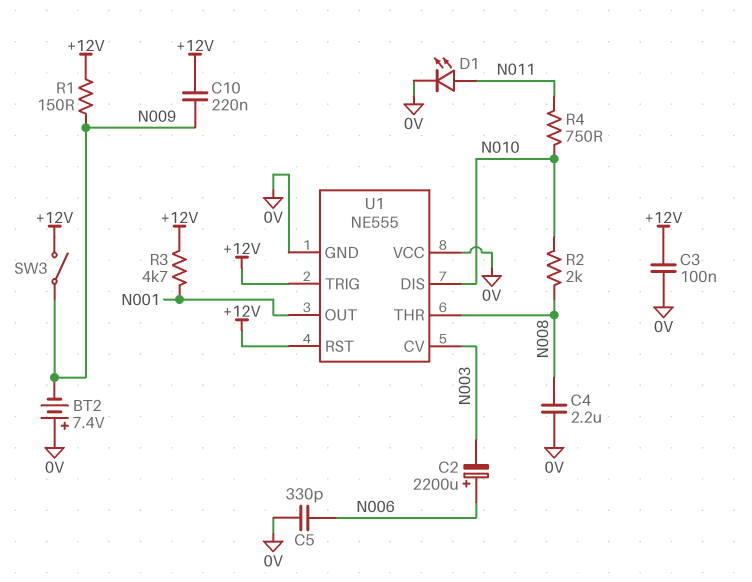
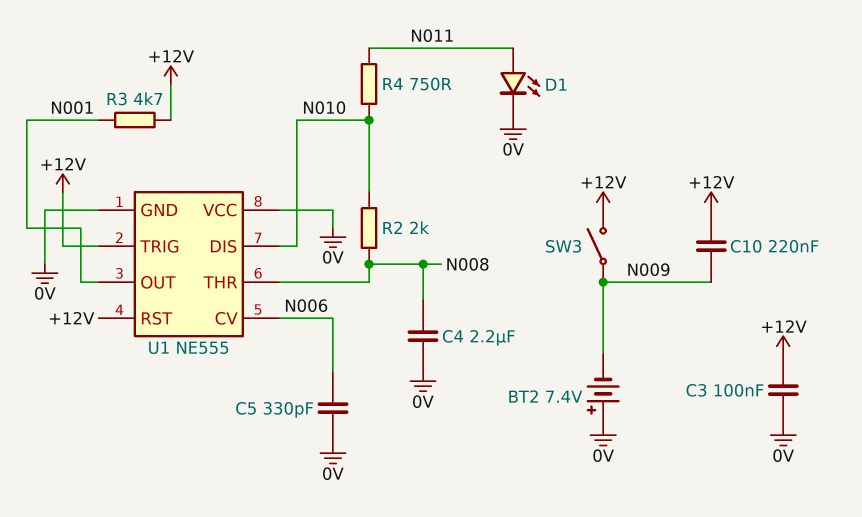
C2: 2200uF (plus N006, minus N003) -> none
R1: 150 (+12V, N009) -> none
U1 pin CV: N003 -> N006

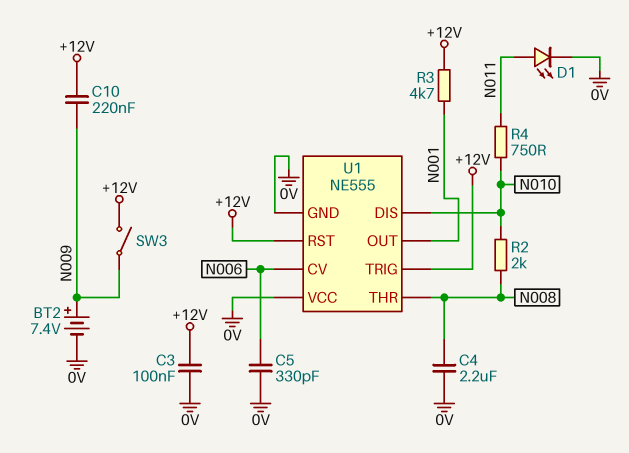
BT2: 7.4V (plus 0V, minus N009) -> 7.4V (plus N009, minus 0V)

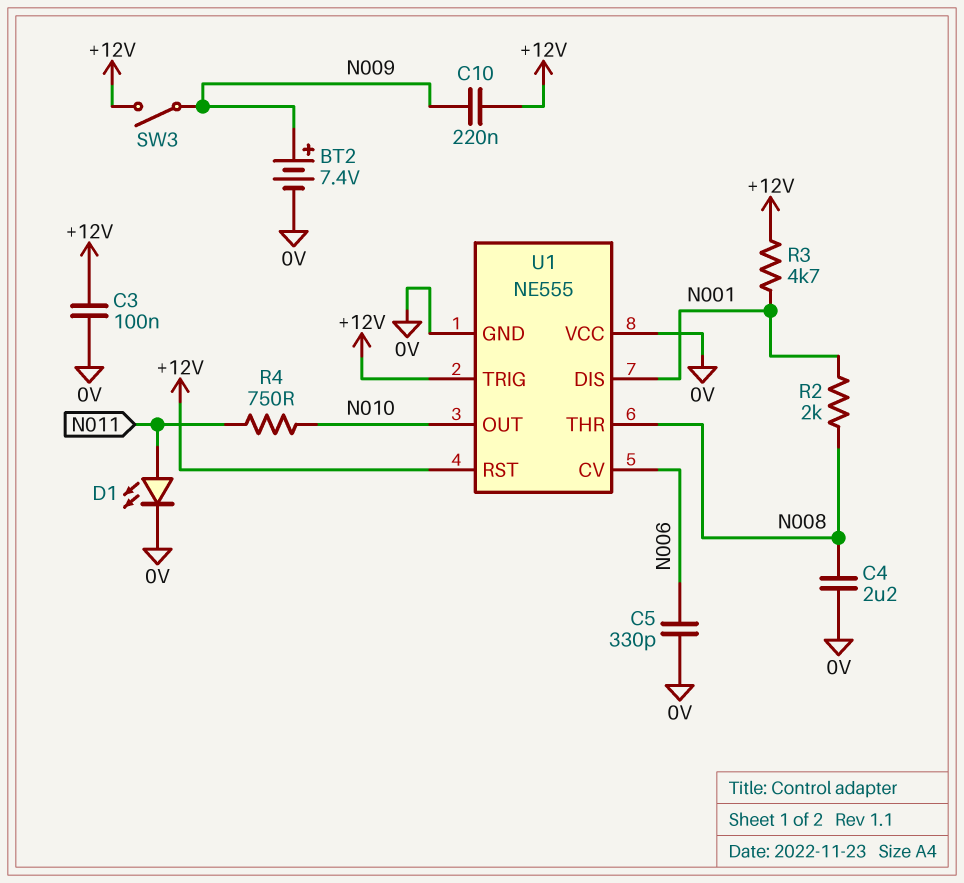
R2: 2k (N008, N010) -> 2k (N001, N008)
U1 pin DIS: N010 -> N001
U1 pin OUT: N001 -> N010

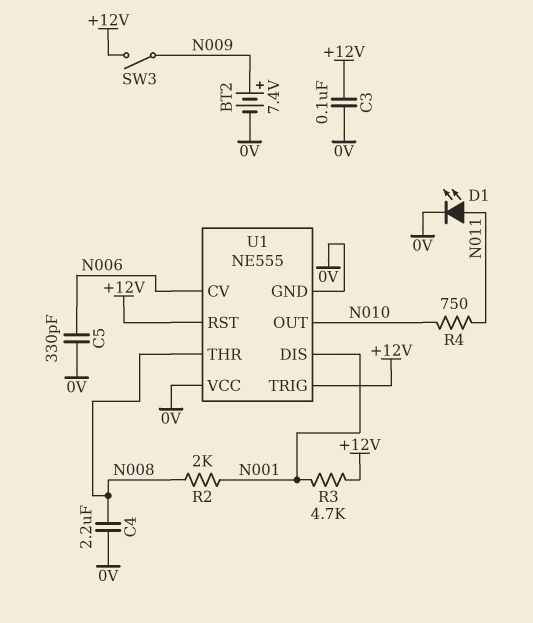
C10: 220nF (+12V, N009) -> none

